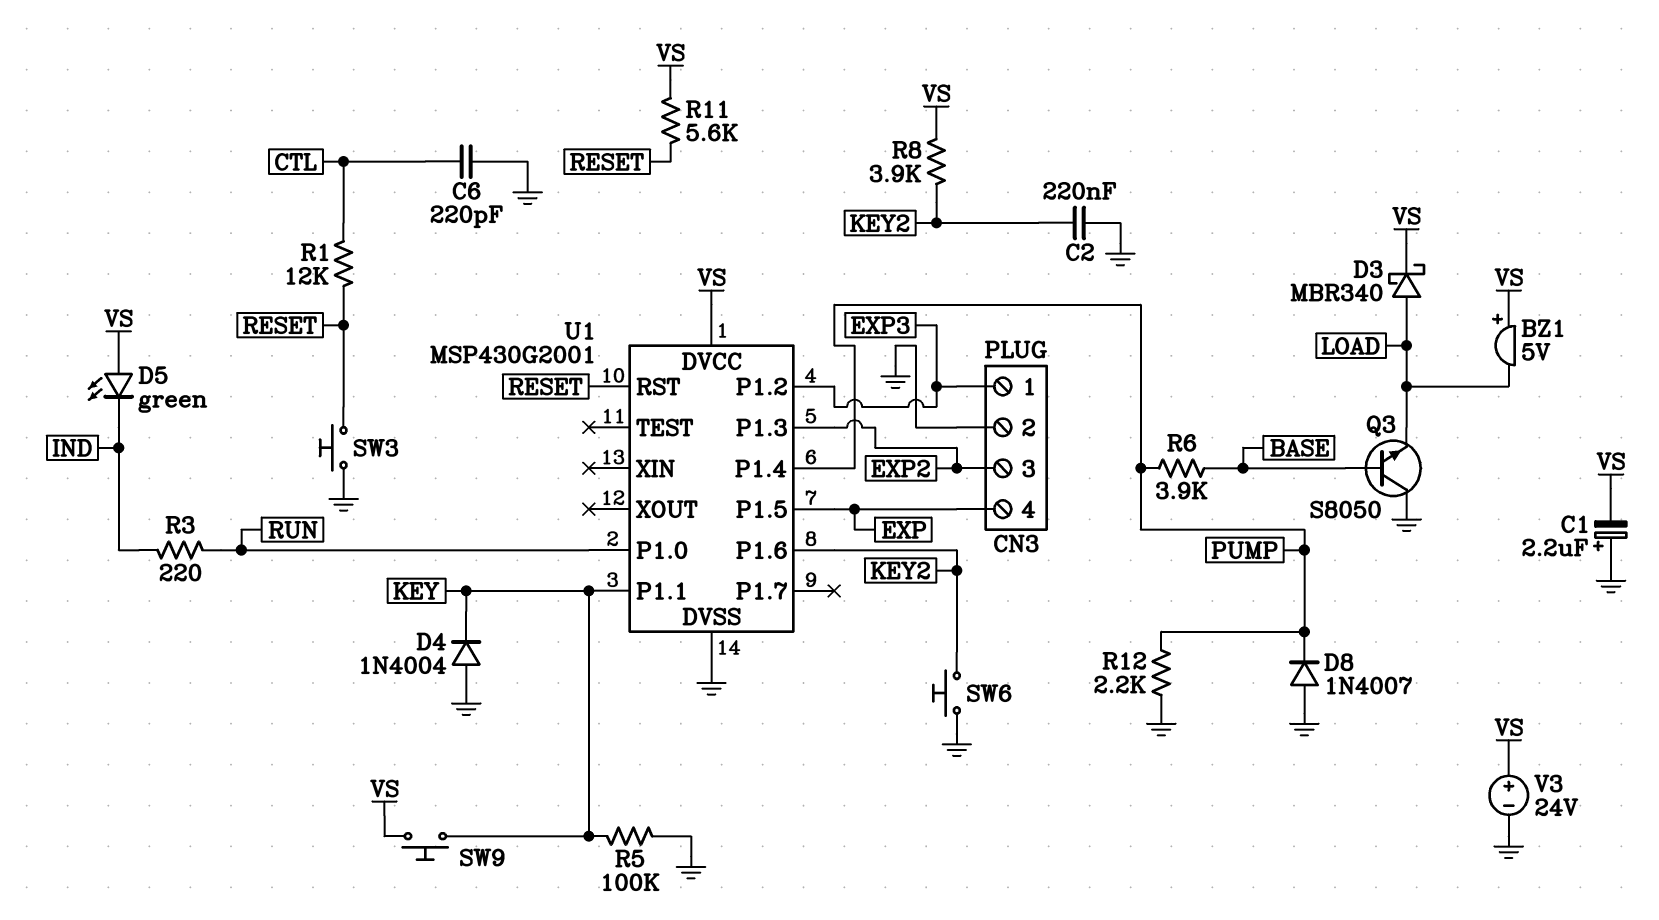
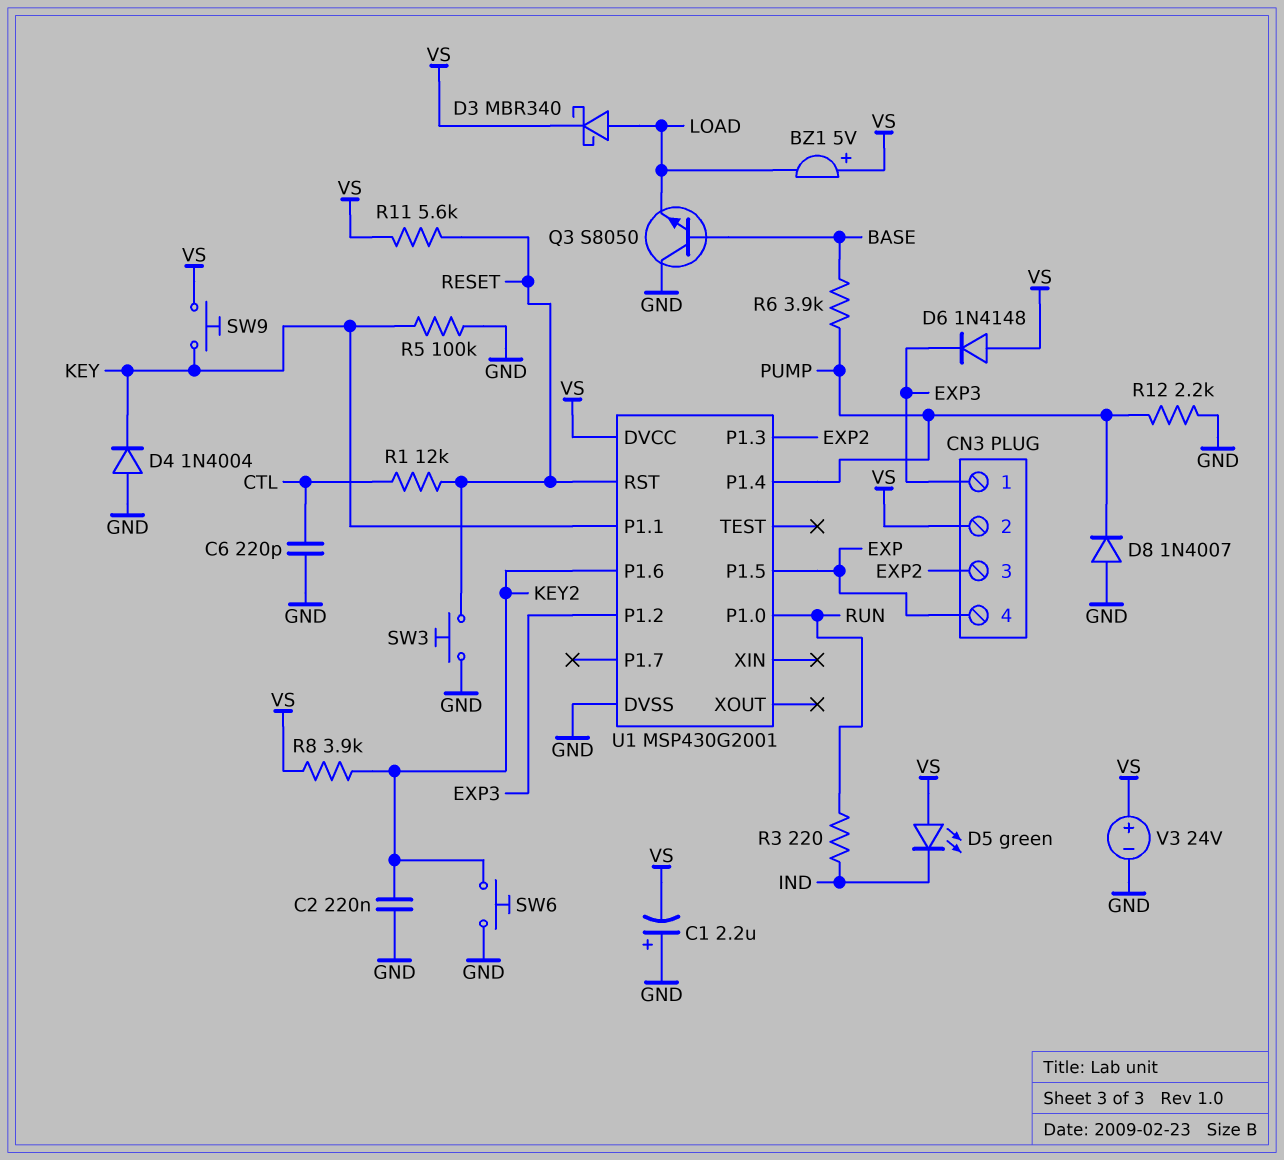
CN3 pin 2: GND -> VS
D6: none -> diode 1N4148 (A VS, K EXP3)

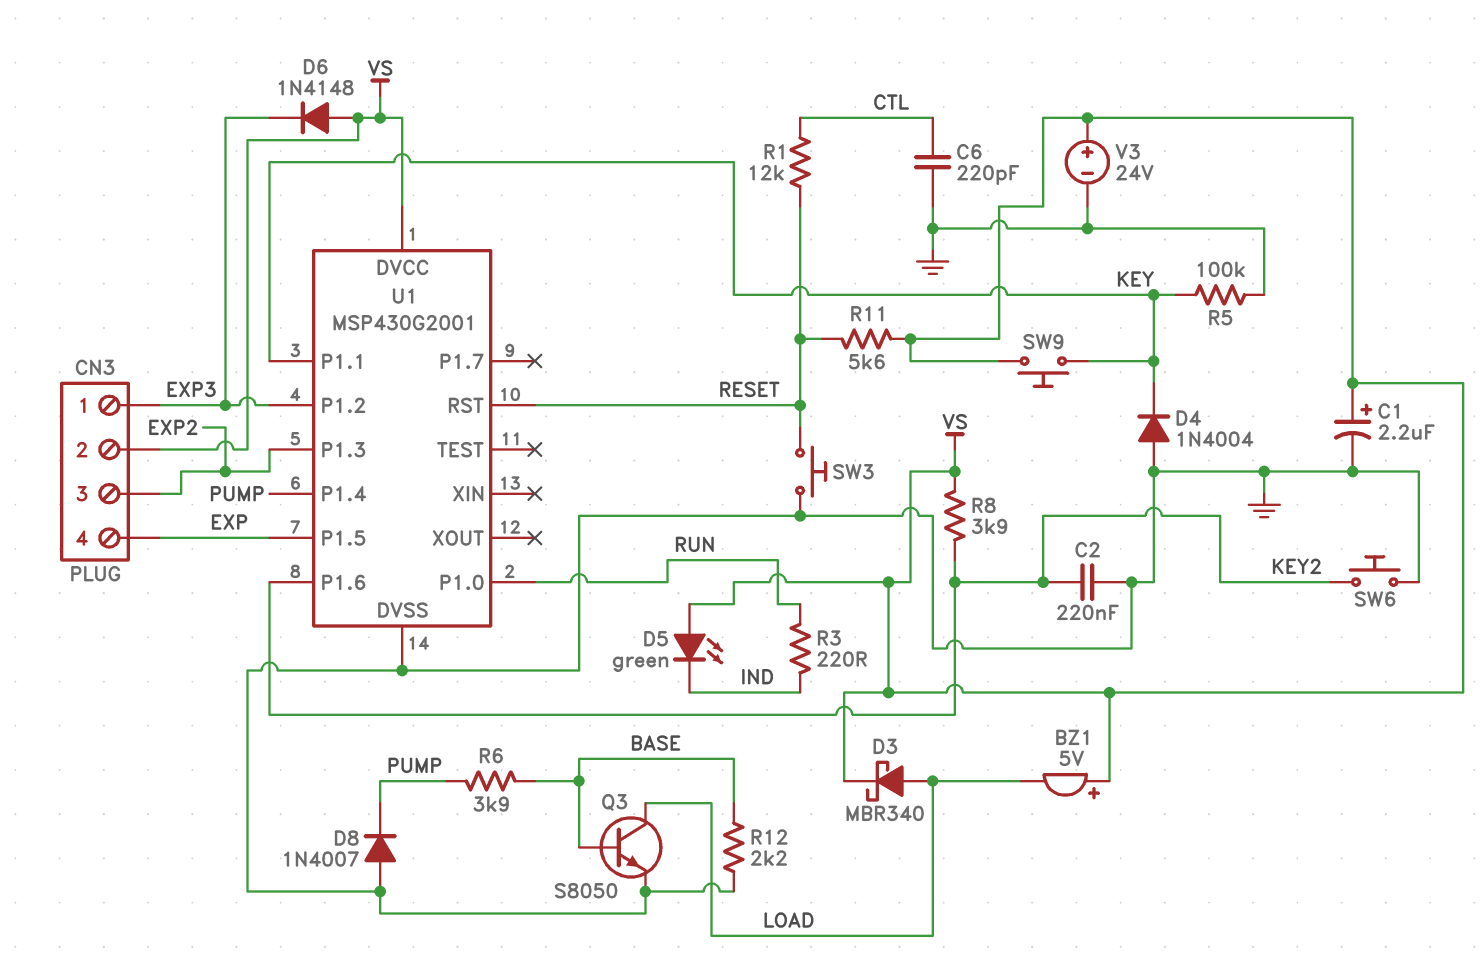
C1: 2.2uF (plus GND, minus VS) -> 2.2uF (plus VS, minus GND)
Q3: NPN S8050 (B BASE, C GND, E LOAD) -> NPN S8050 (B BASE, C LOAD, E GND)
R12: 2.2k (GND, PUMP) -> 2.2k (BASE, GND)

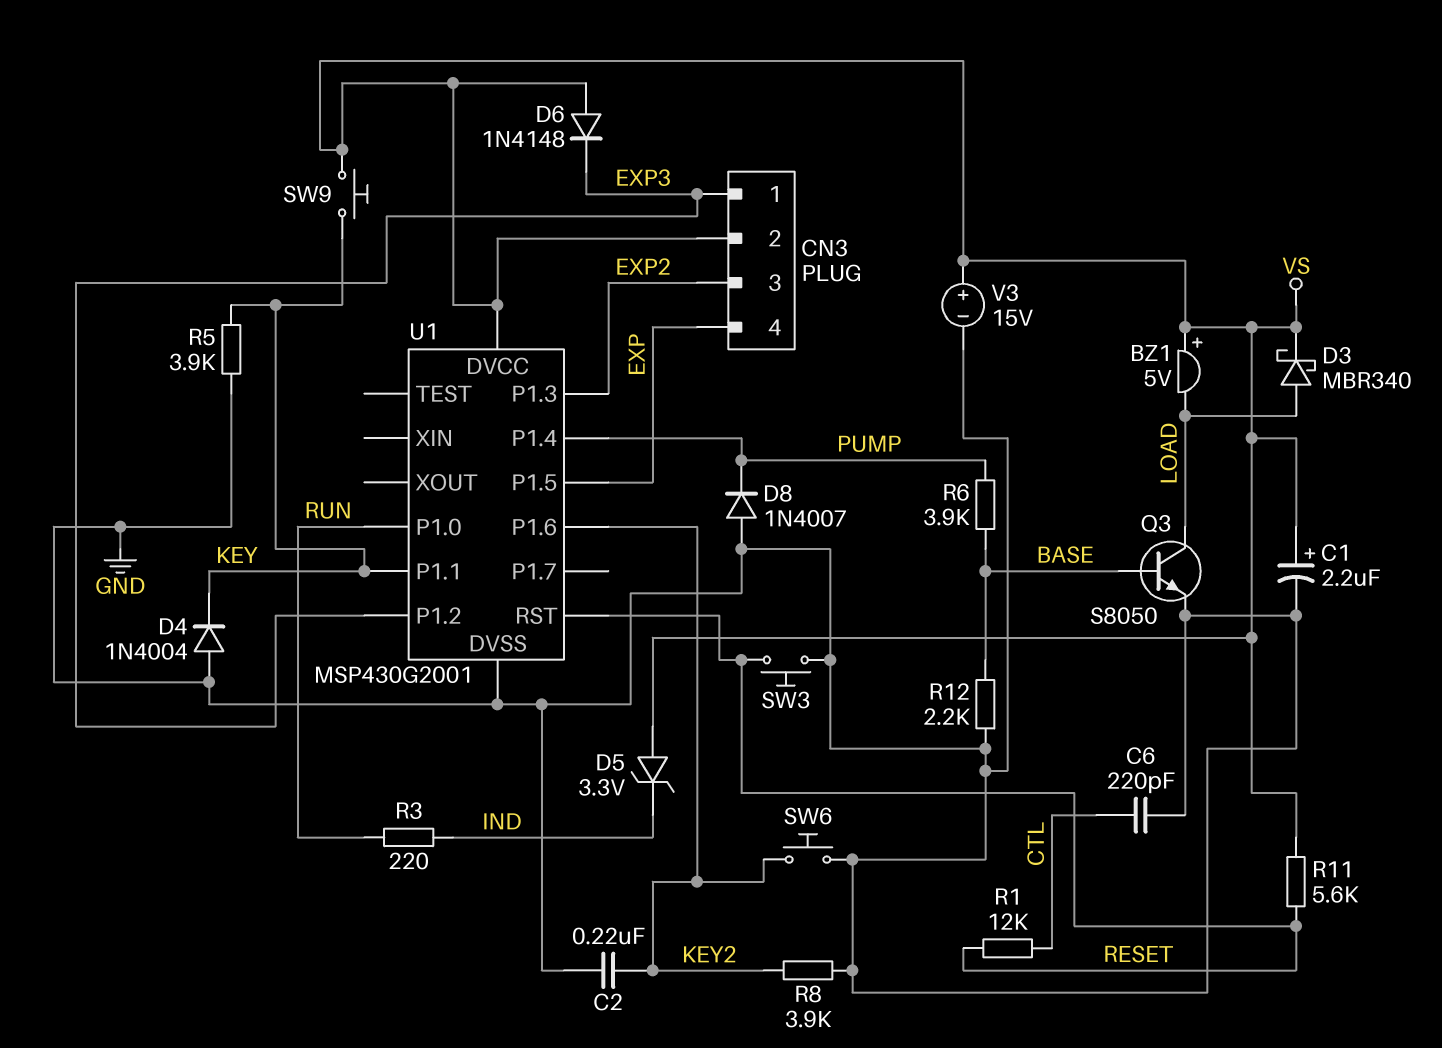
D5: LED green (A VS, K IND) -> zener 3.3V (A VS, K IND)
R5: 100k (GND, KEY) -> 3.9k (GND, KEY)
R8: 3.9k (KEY2, VS) -> 3.9k (GND, KEY2)
V3: 24V (plus VS, minus GND) -> 15V (plus VS, minus GND)

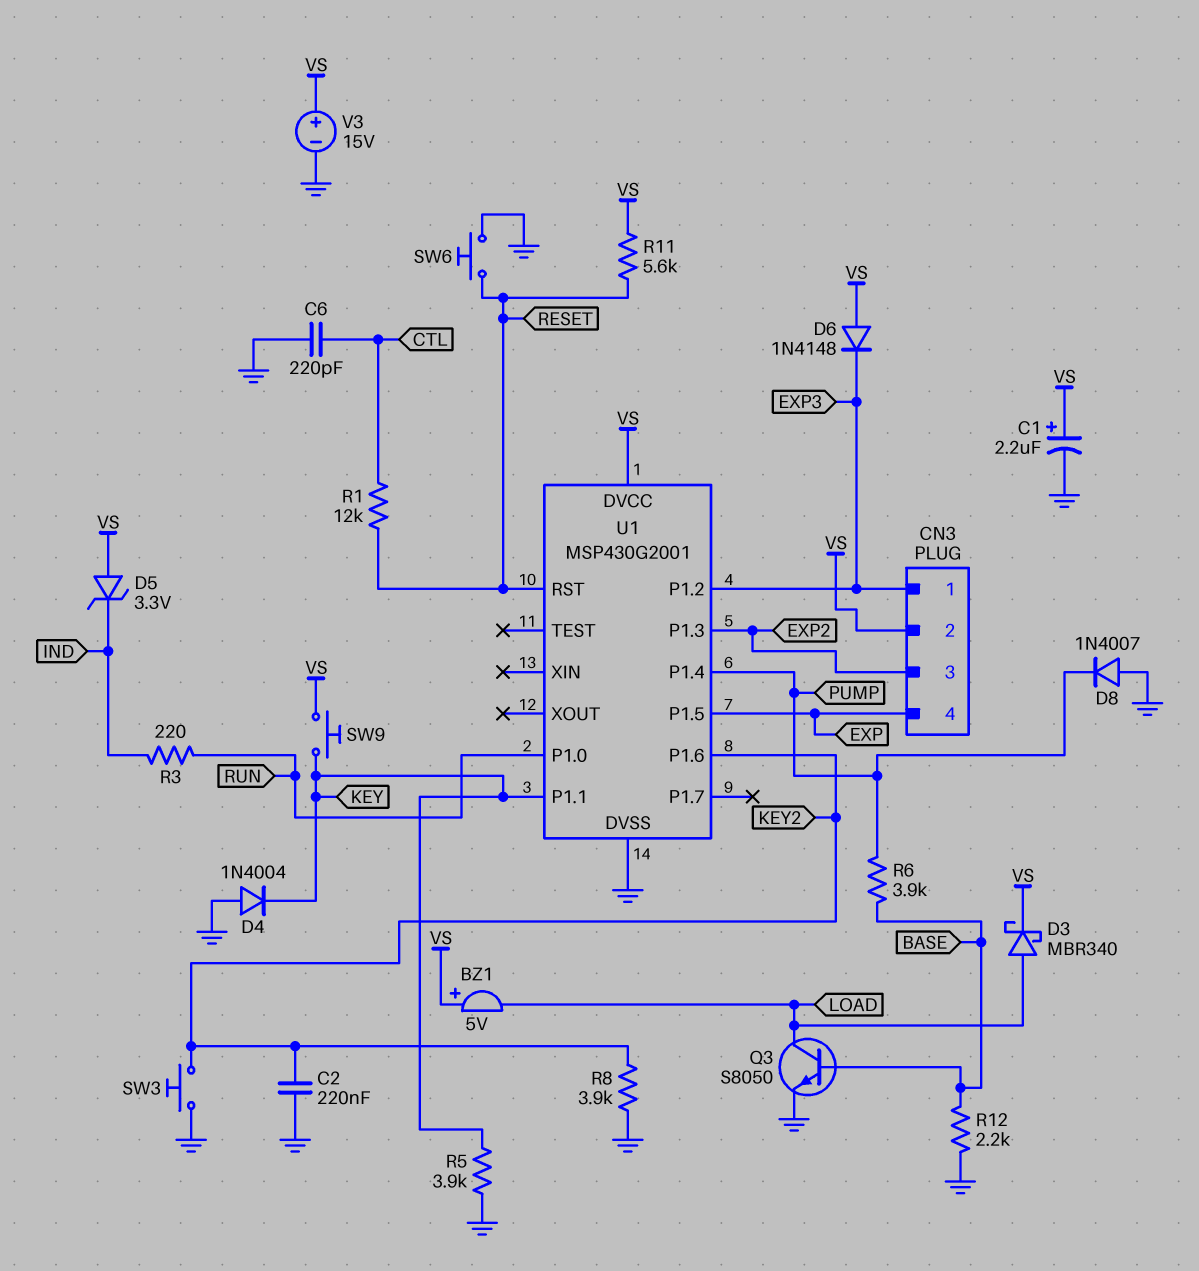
SW3: button (GND, RESET) -> button (GND, KEY2)
SW6: button (GND, KEY2) -> button (GND, RESET)

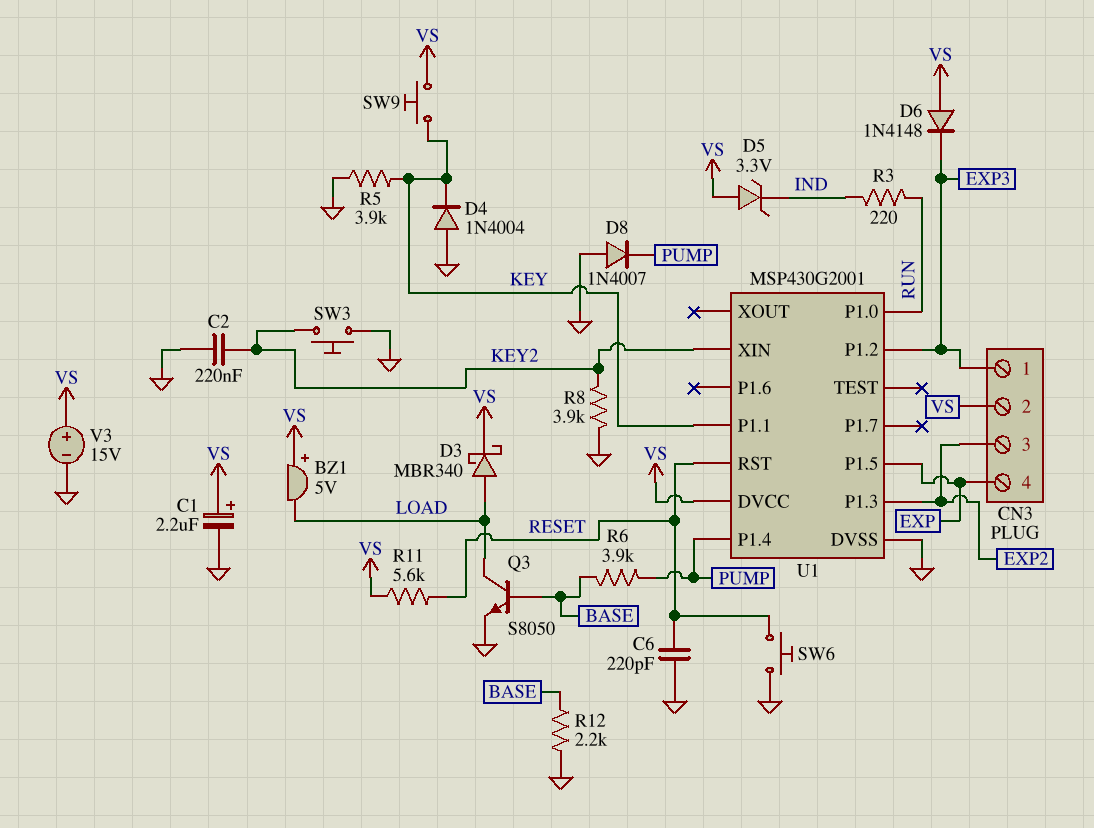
C6: 220pF (CTL, GND) -> 220pF (GND, RESET)
R1: 12k (CTL, RESET) -> none
U1 pin P1.6: KEY2 -> none
U1 pin XIN: none -> KEY2

